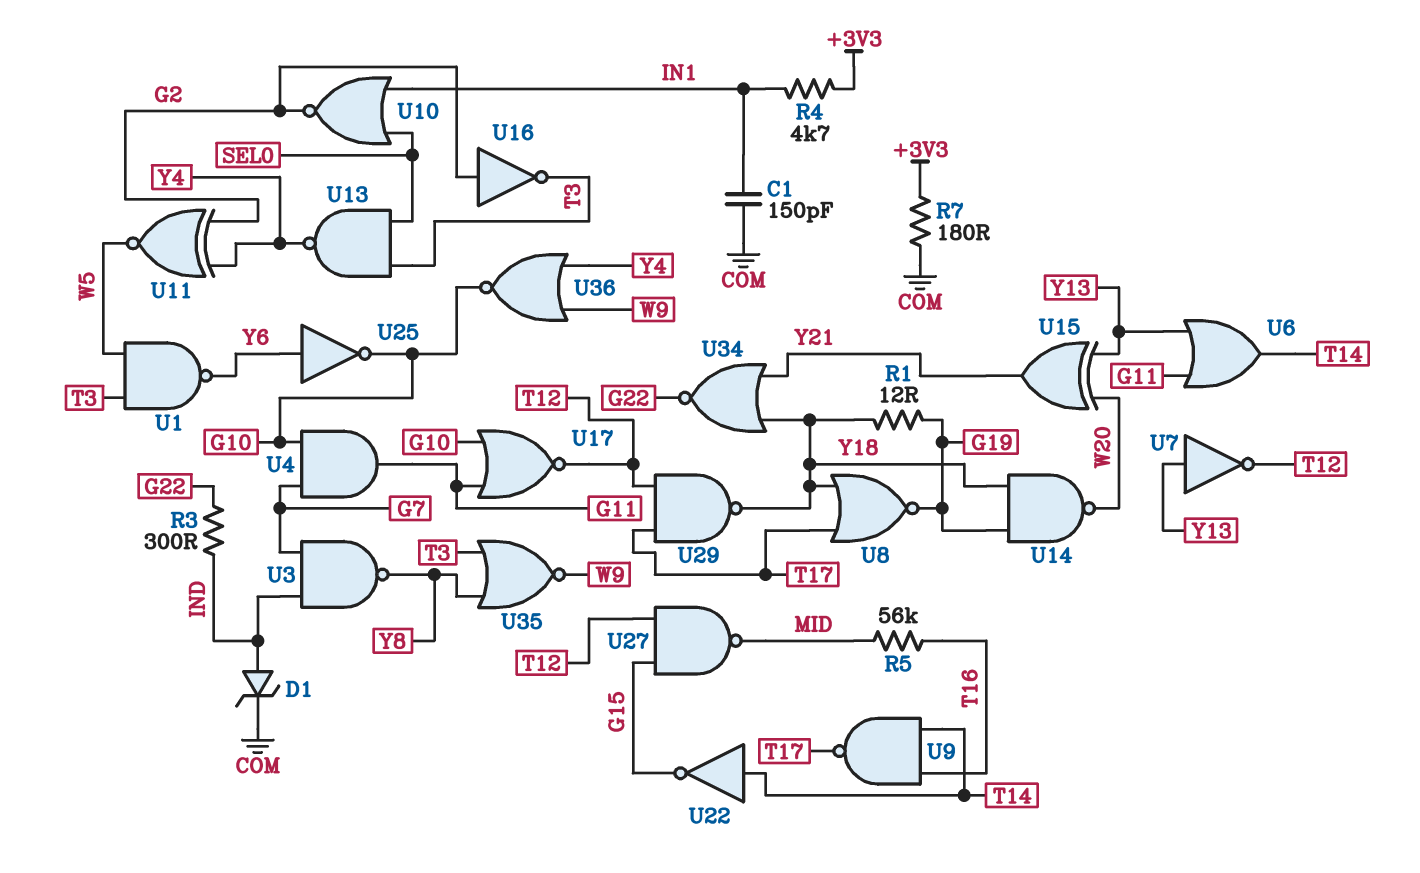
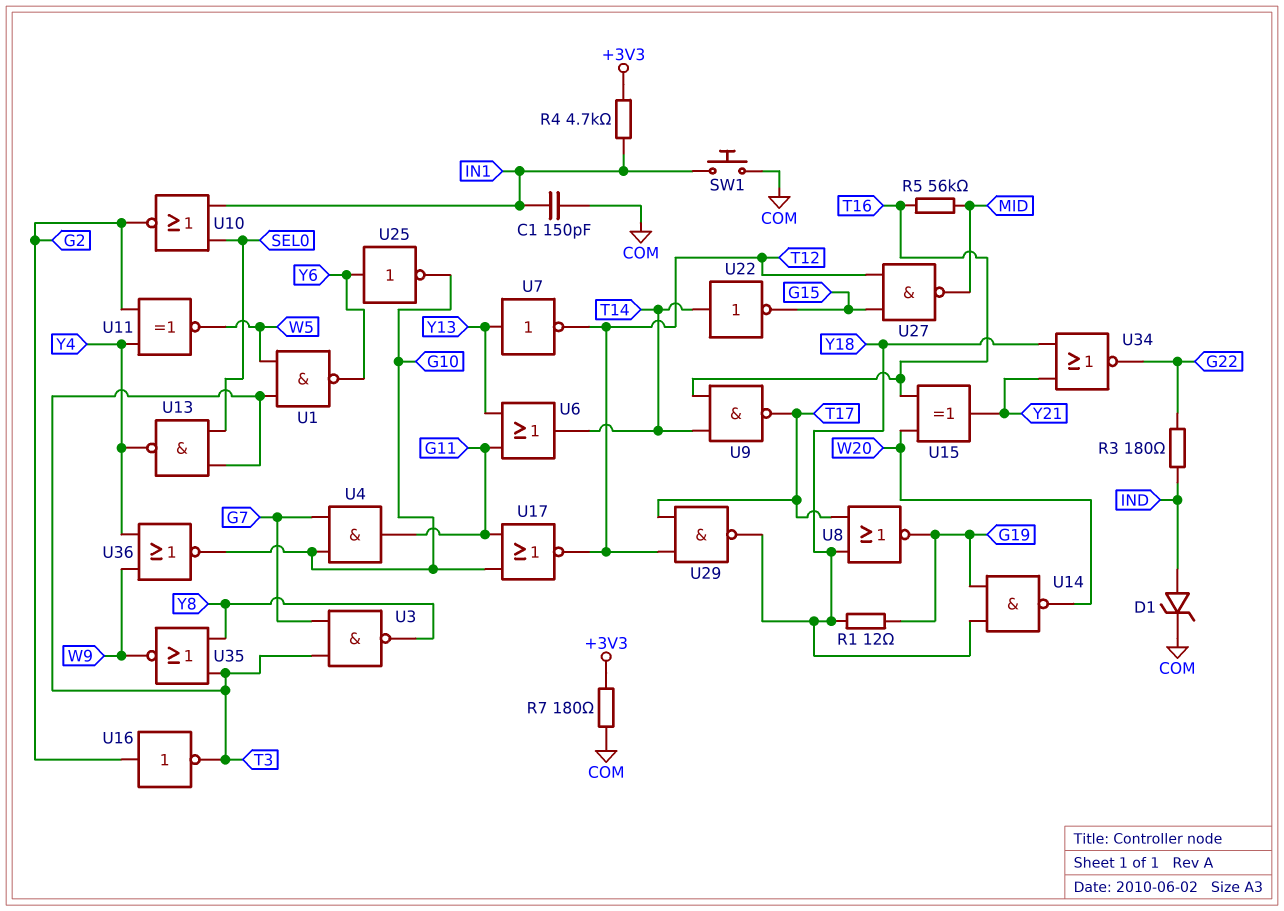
R3: 300 (G22, IND) -> 180 (G22, IND)
SW1: none -> button (COM, IN1)
U3: NAND (in G7, in IND, out Y8) -> NAND (in G7, in T3, out Y8)
U15: XOR (in W20, in Y13, out Y21) -> XOR (in T16, in W20, out Y21)

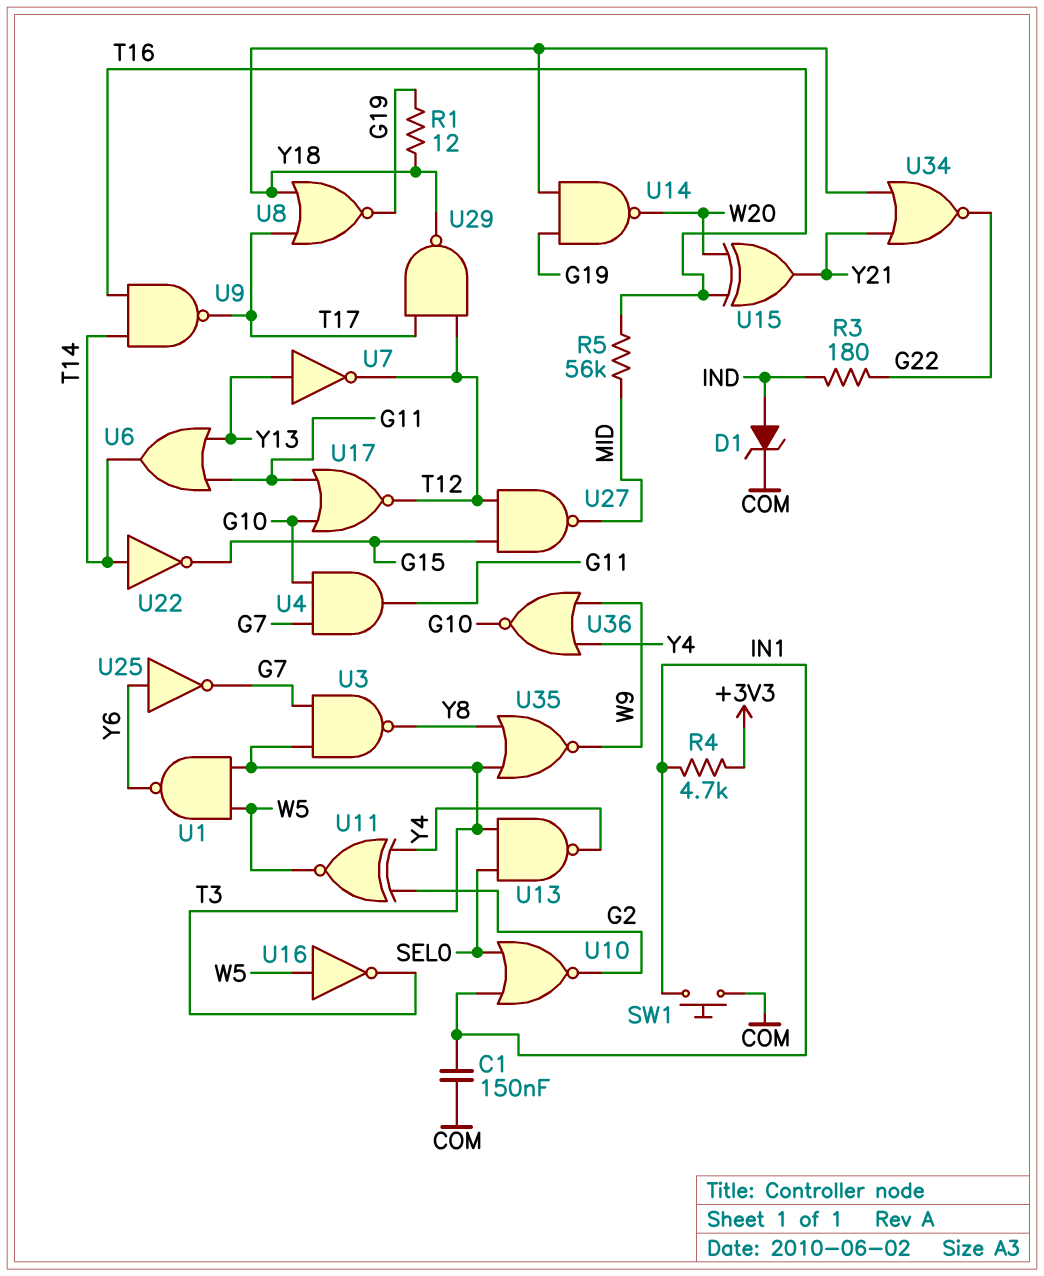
C1: 150pF (COM, IN1) -> 150nF (COM, IN1)
R7: 180 (+3V3, COM) -> none
U16: NOT (in G2, out T3) -> NOT (in W5, out T3)
U25: NOT (in Y6, out G10) -> NOT (in Y6, out G7)

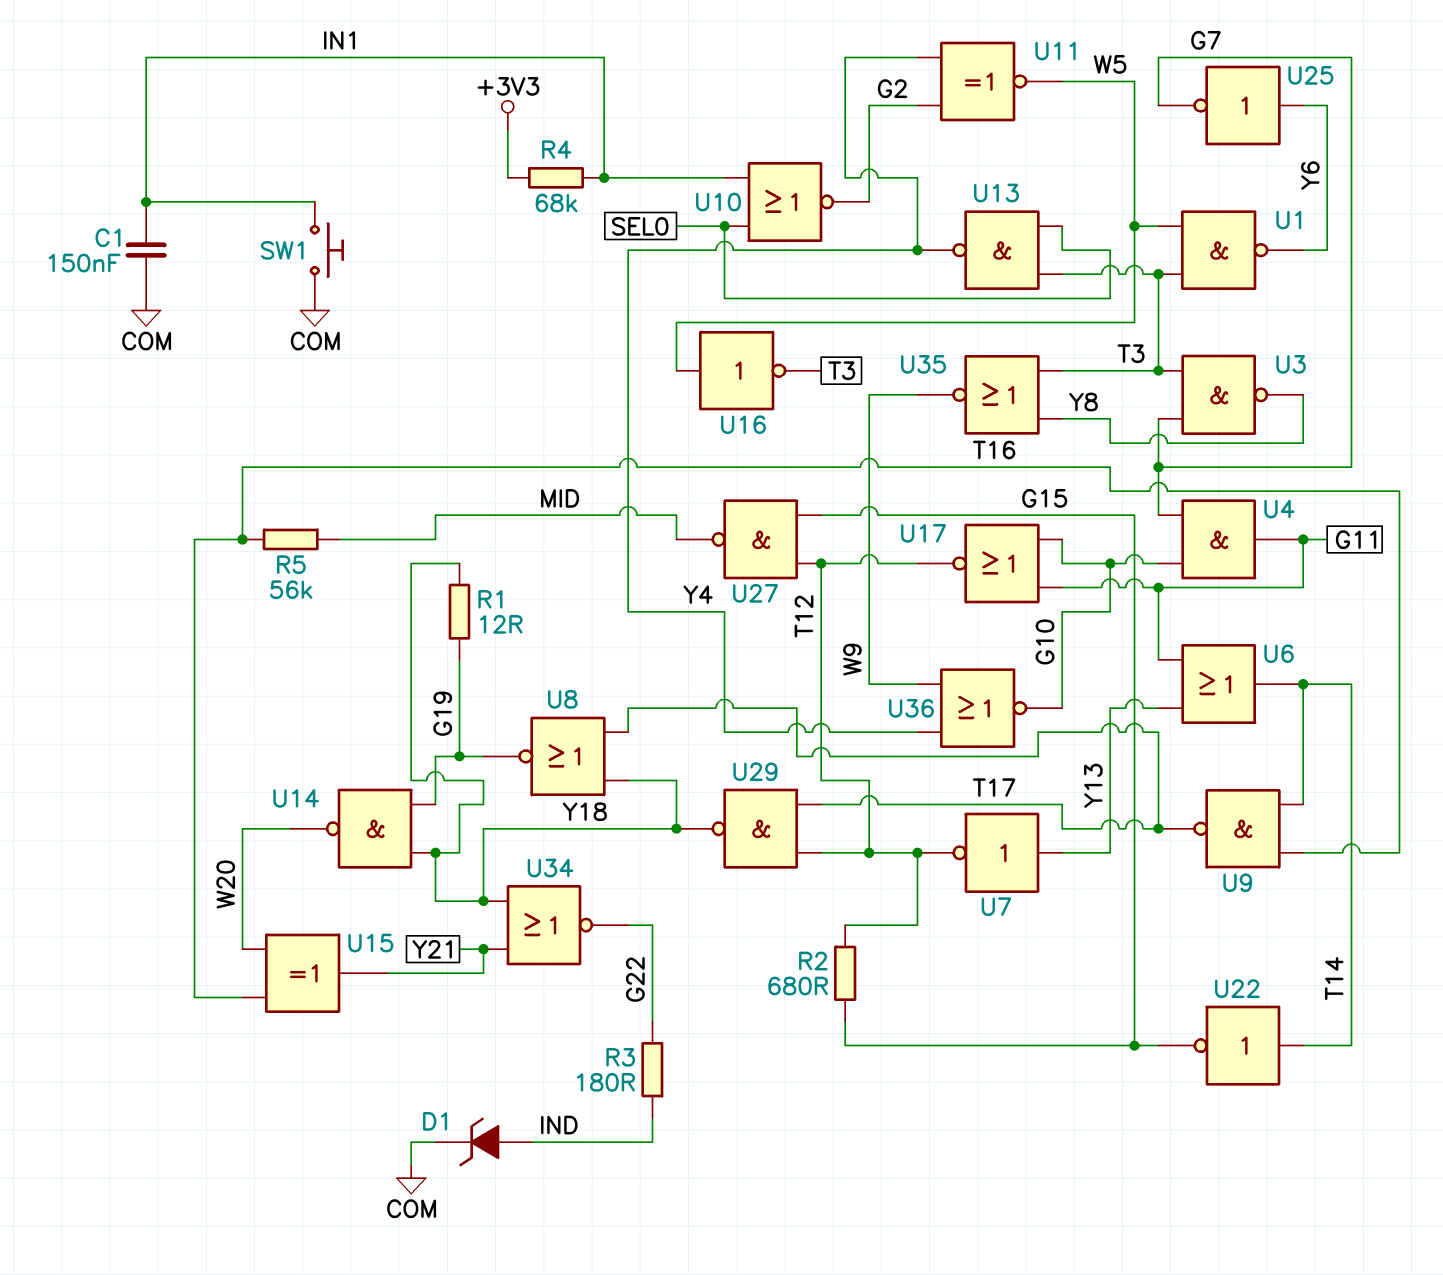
R2: none -> 680 (G15, T12)
R4: 4.7k (+3V3, IN1) -> 68k (+3V3, IN1)

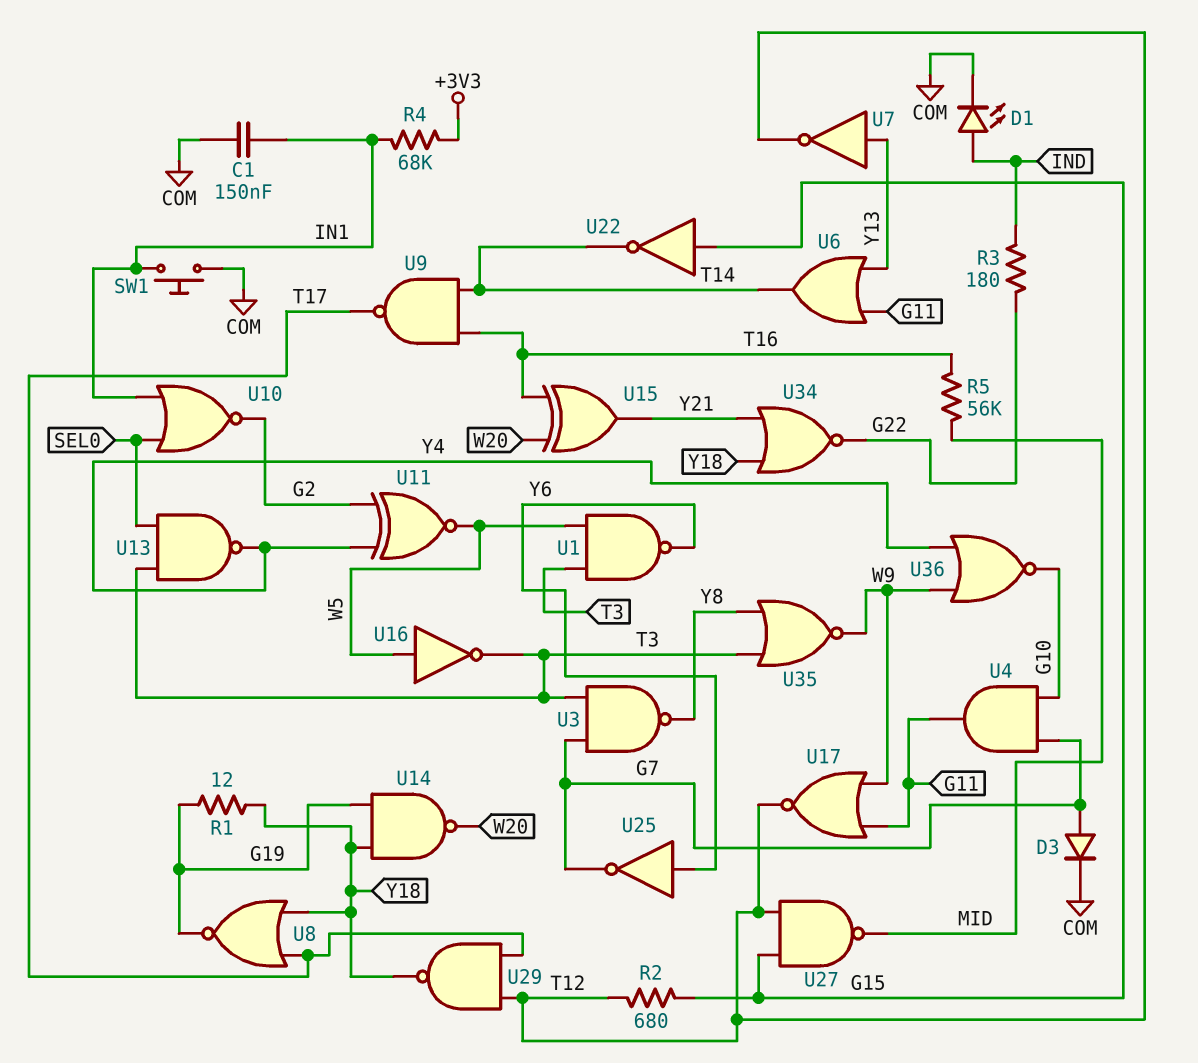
D1: zener (A IND, K COM) -> LED (A IND, K COM)
D3: none -> diode (A G7, K COM)
U17: NOR (in G10, in G11, out T12) -> NOR (in G11, in W9, out T12)
U22: NOT (in T14, out G15) -> NOT (in G15, out T14)

